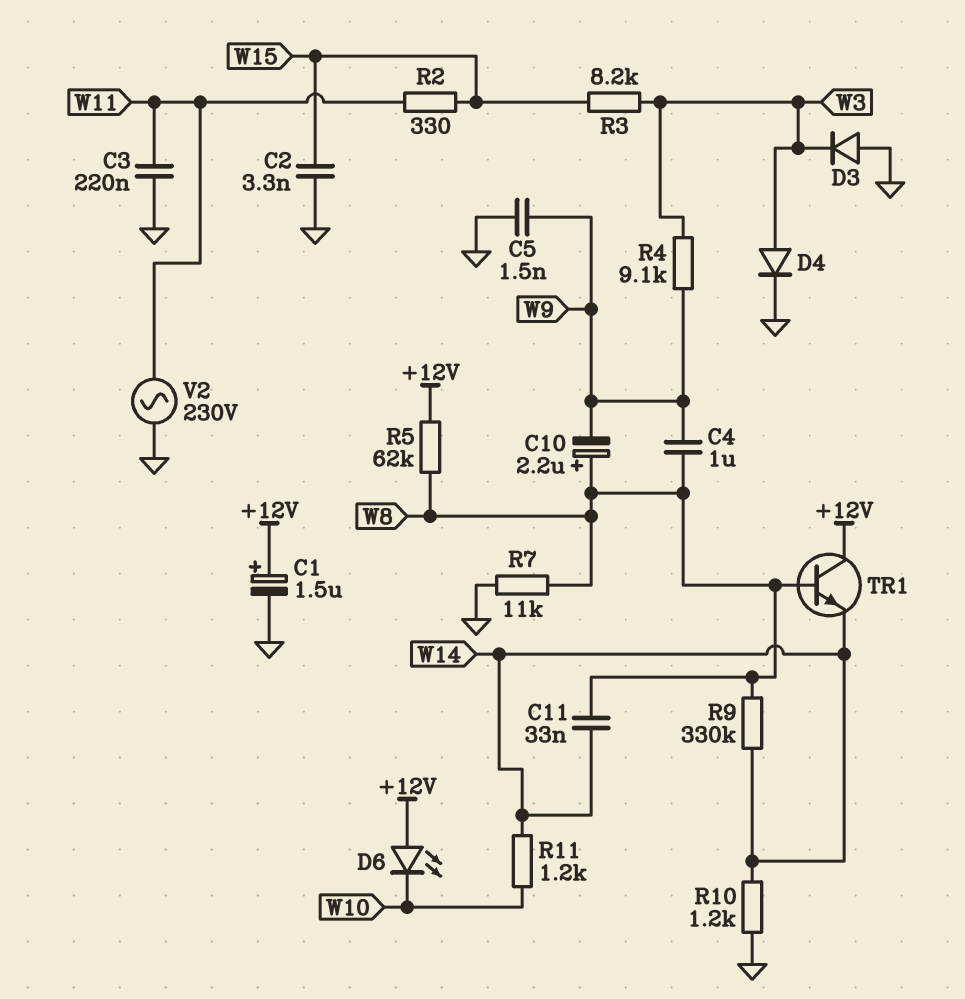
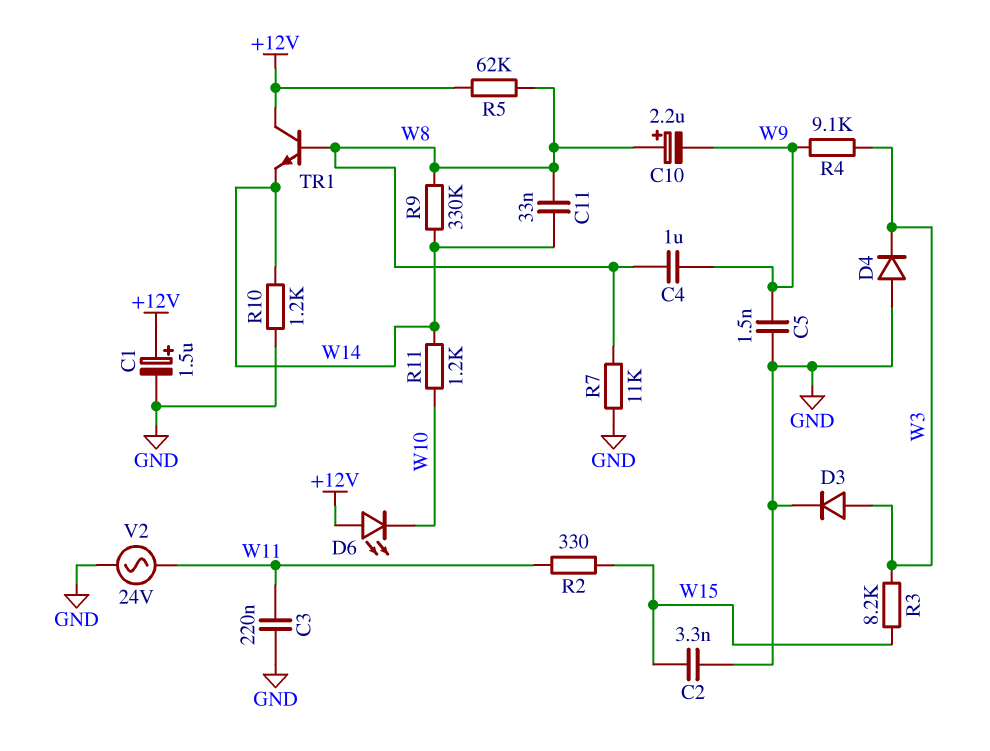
D3: diode (A GND, K W3) -> diode (A W3, K GND)
D4: diode (A W3, K GND) -> diode (A GND, K W3)
V2: AC 230V (GND, W11) -> AC 24V (GND, W11)

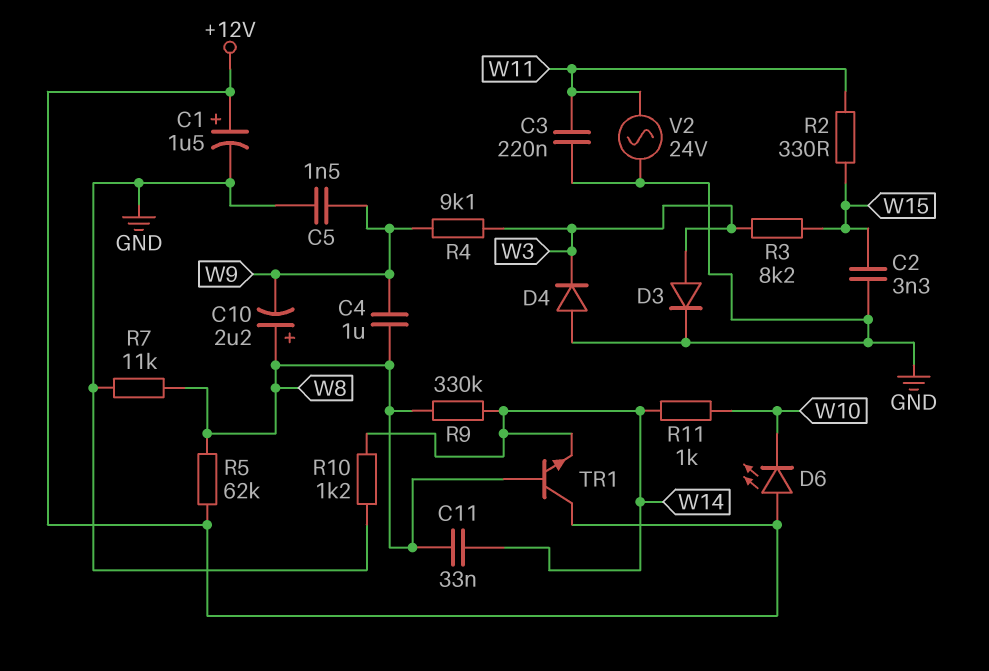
R11: 1.2k (W10, W14) -> 1k (W10, W14)

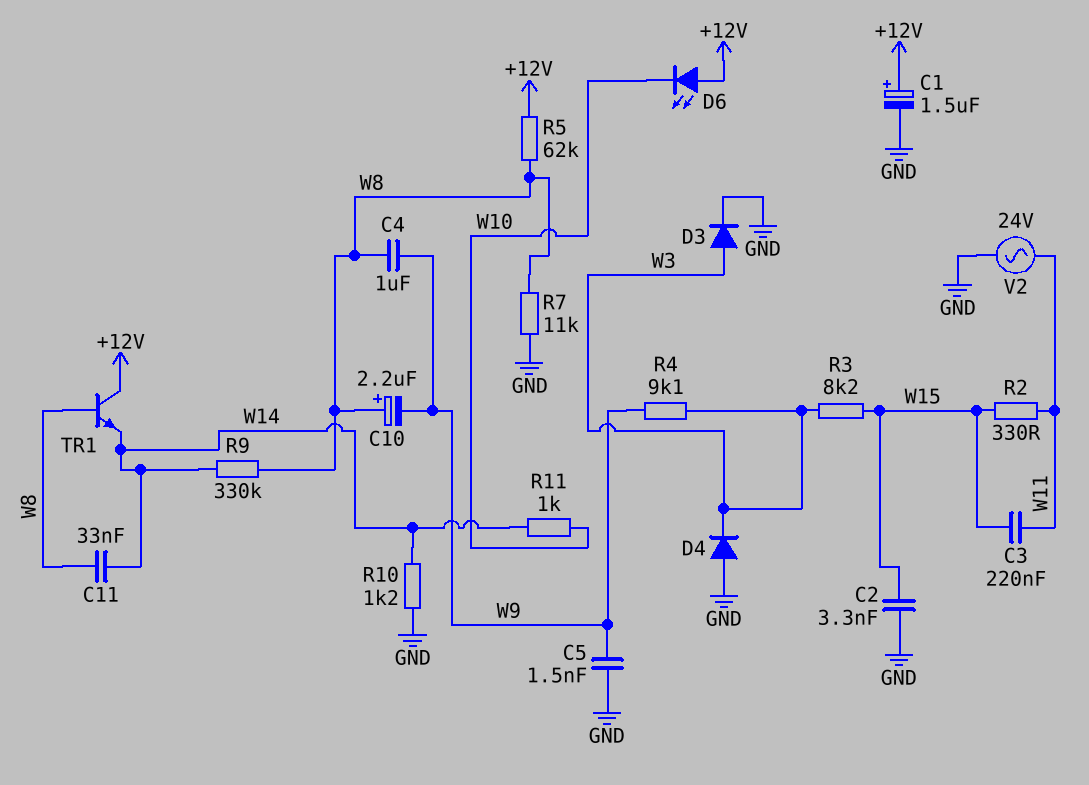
C3: 220nF (GND, W11) -> 220nF (W11, W15)

